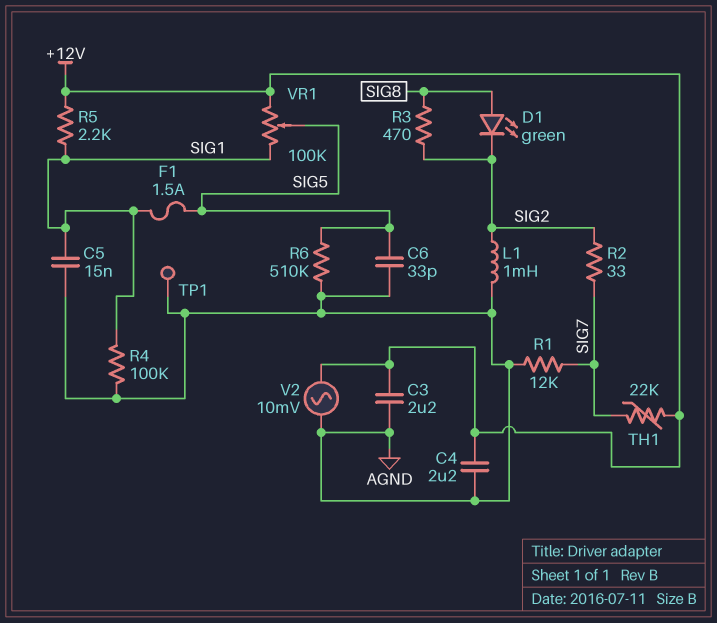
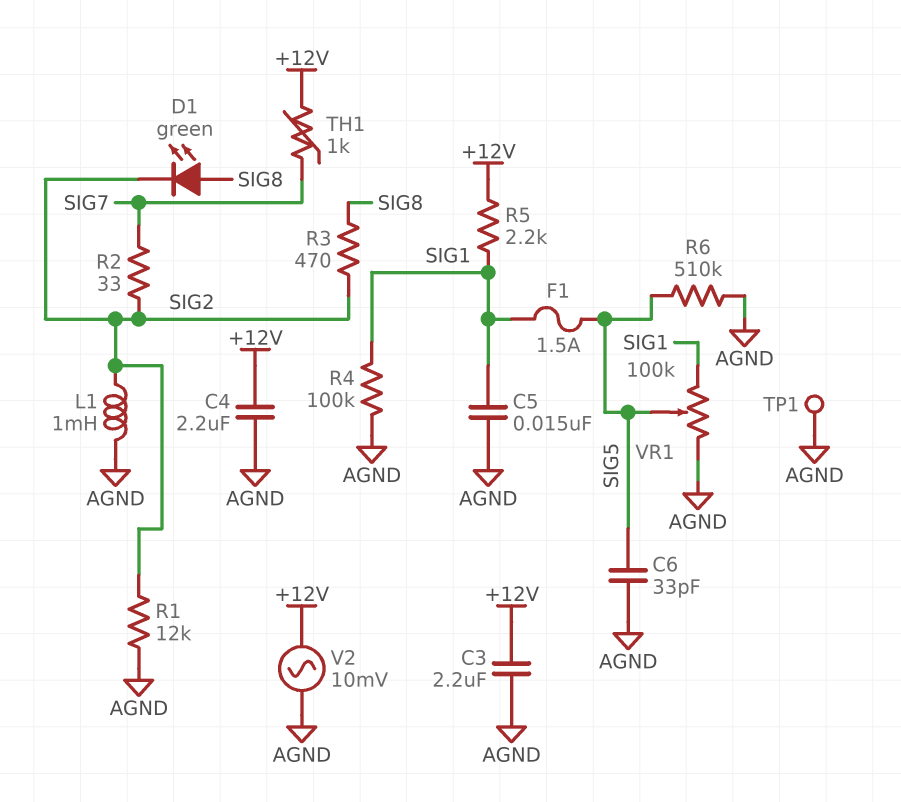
R1: 12k (AGND, SIG7) -> 12k (AGND, SIG2)
TH1: 22k (+12V, SIG7) -> 1k (+12V, SIG7)
VR1: 100k (+12V, SIG1, wiper SIG5) -> 100k (AGND, SIG1, wiper SIG5)

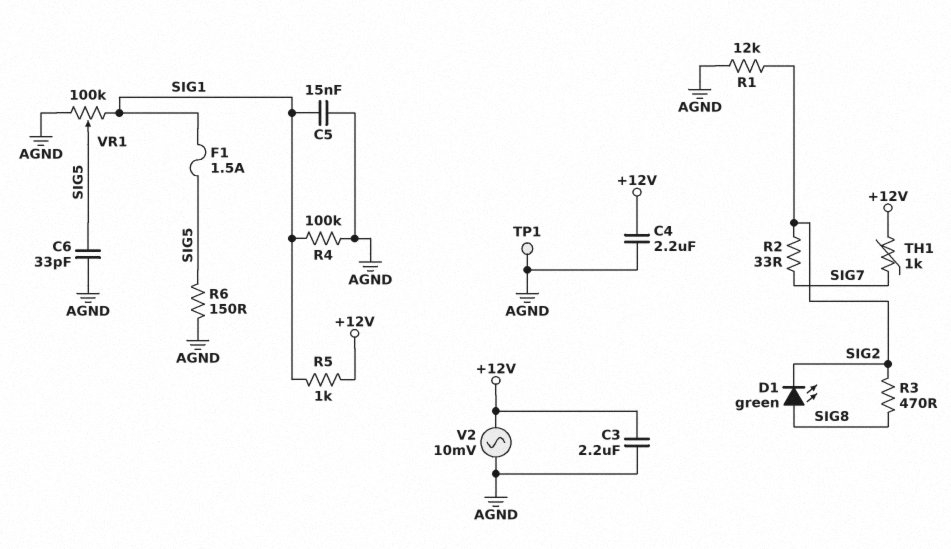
L1: 1mH (AGND, SIG2) -> none
R5: 2.2k (+12V, SIG1) -> 1k (+12V, SIG1)
R6: 510k (AGND, SIG5) -> 150 (AGND, SIG5)

